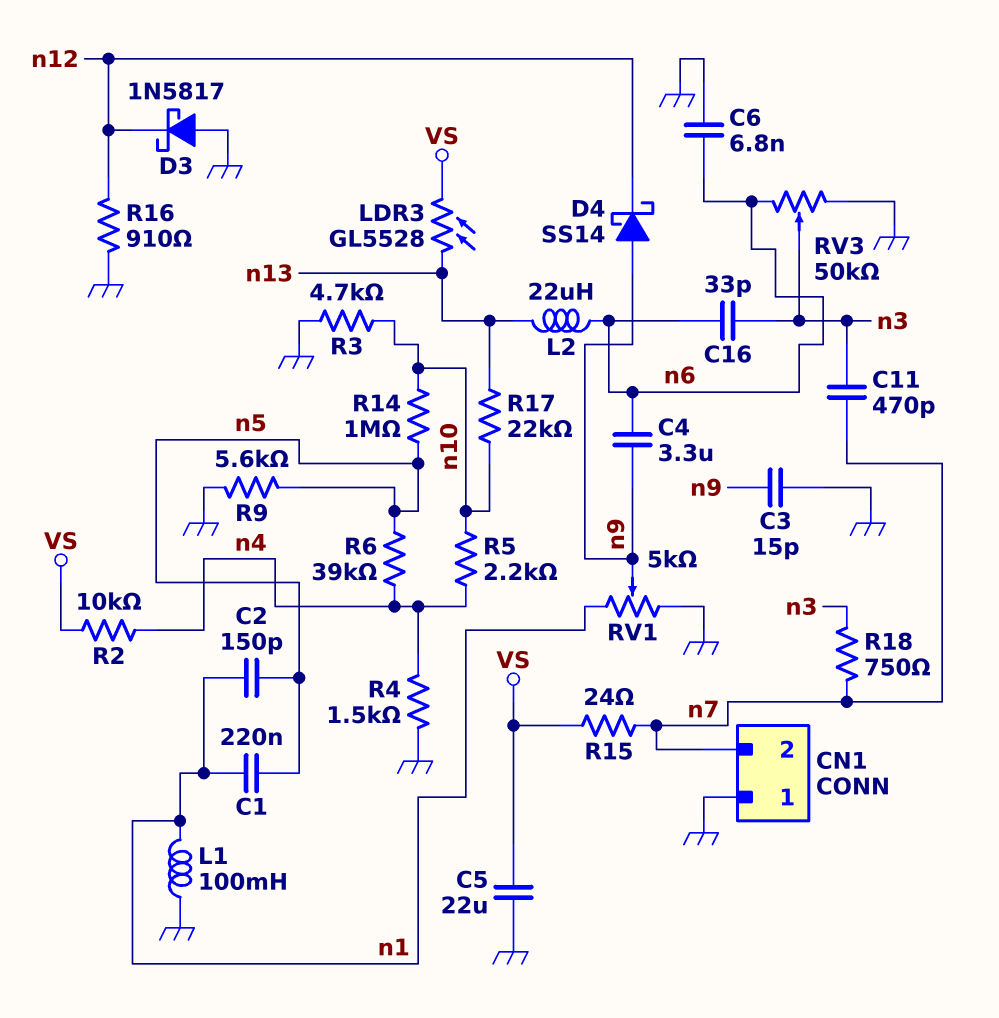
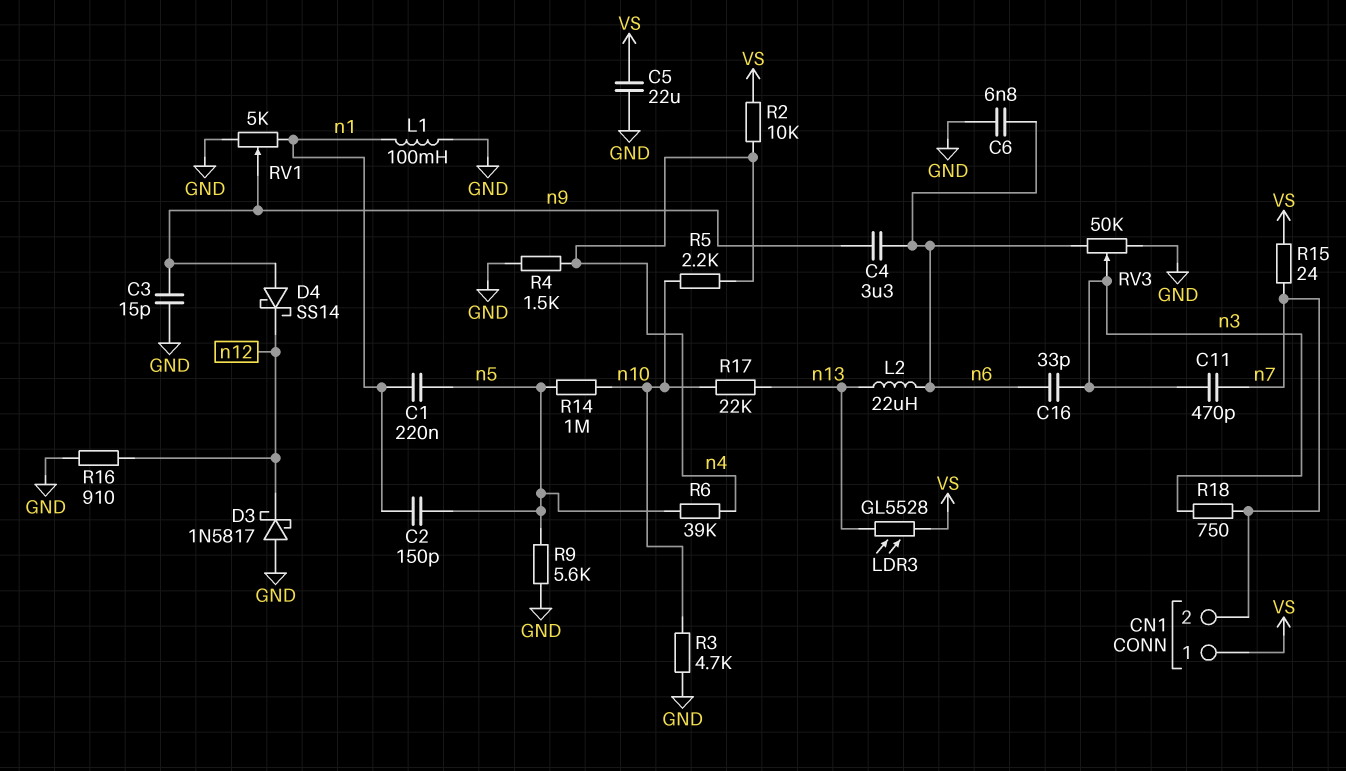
CN1 pin 1: GND -> VS

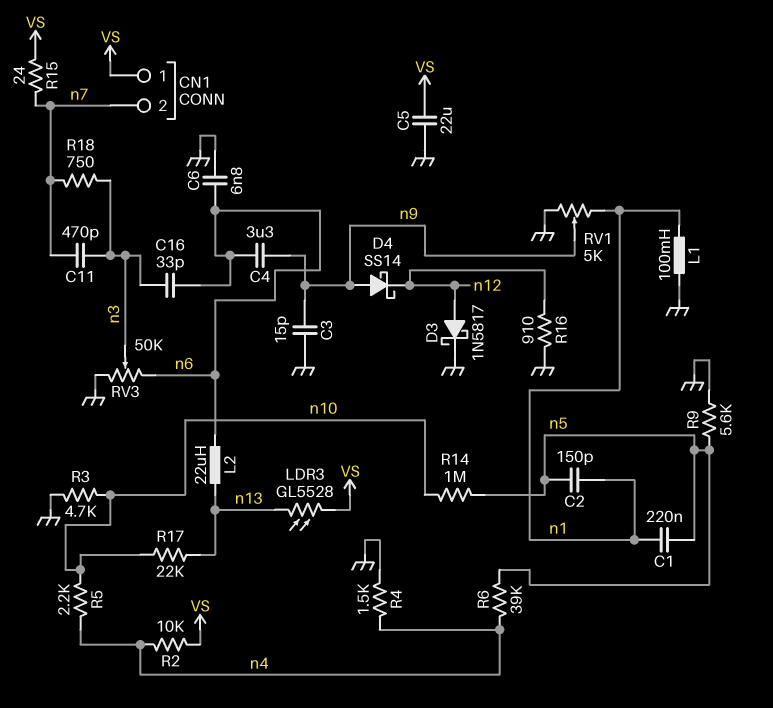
D3: schottky 1N5817 (A GND, K n12) -> schottky 1N5817 (A n12, K GND)

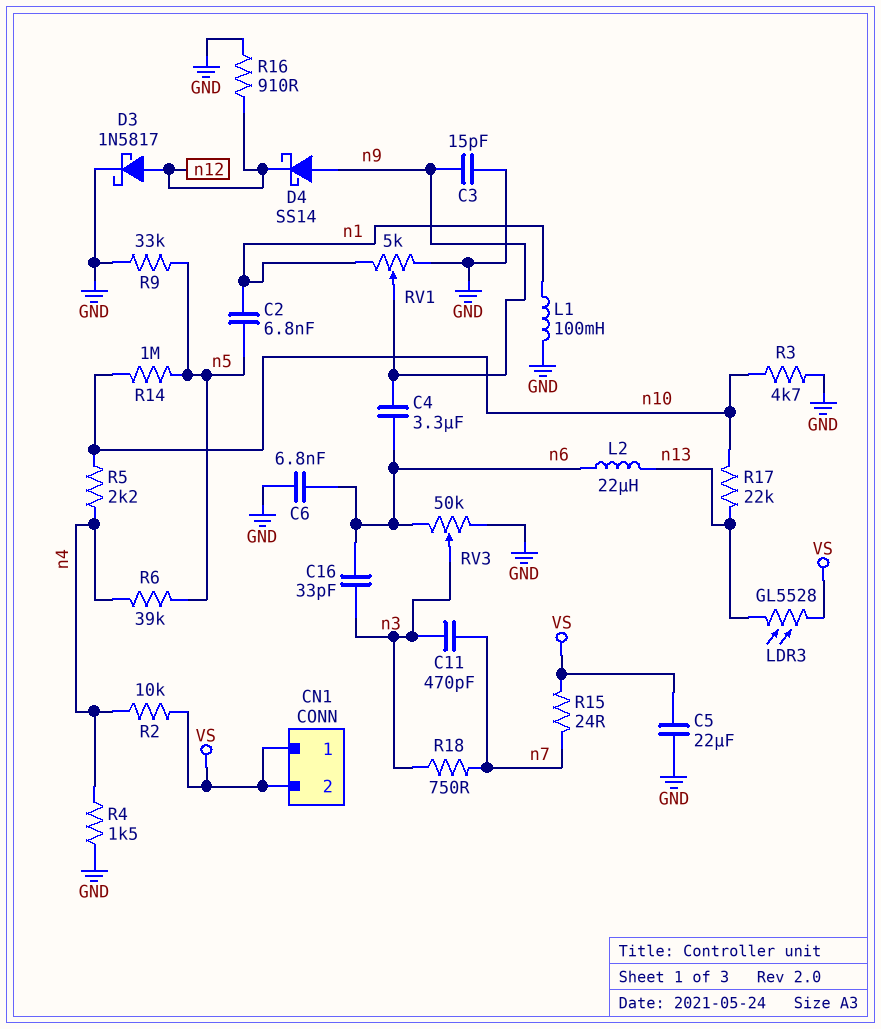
C1: 220nF (n1, n5) -> none
C2: 150pF (n1, n5) -> 6.8nF (n1, n5)
CN1 pin 2: n7 -> VS
R9: 5.6k (GND, n5) -> 33k (GND, n5)

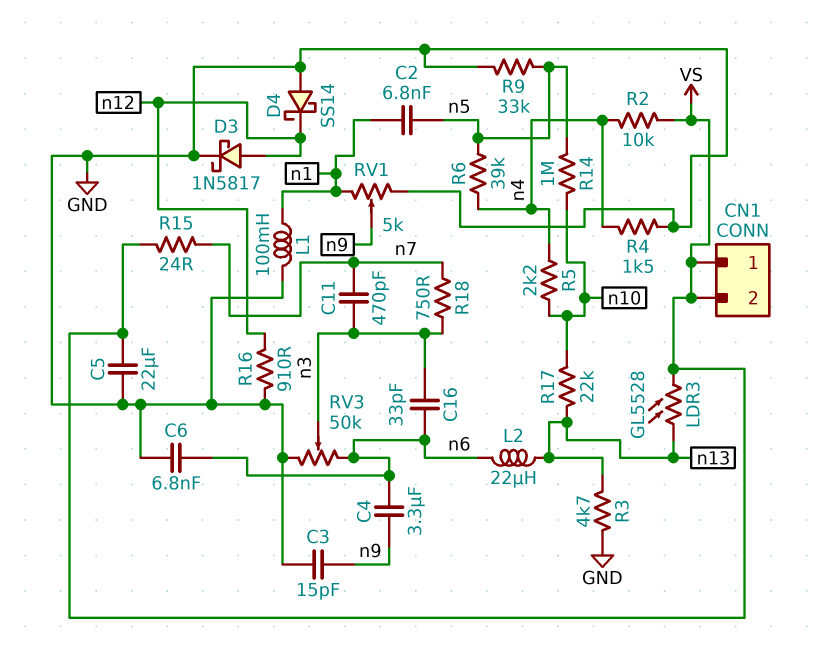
D4: schottky SS14 (A n9, K n12) -> schottky SS14 (A GND, K n12)
R3: 4.7k (GND, n10) -> 4.7k (GND, n13)

